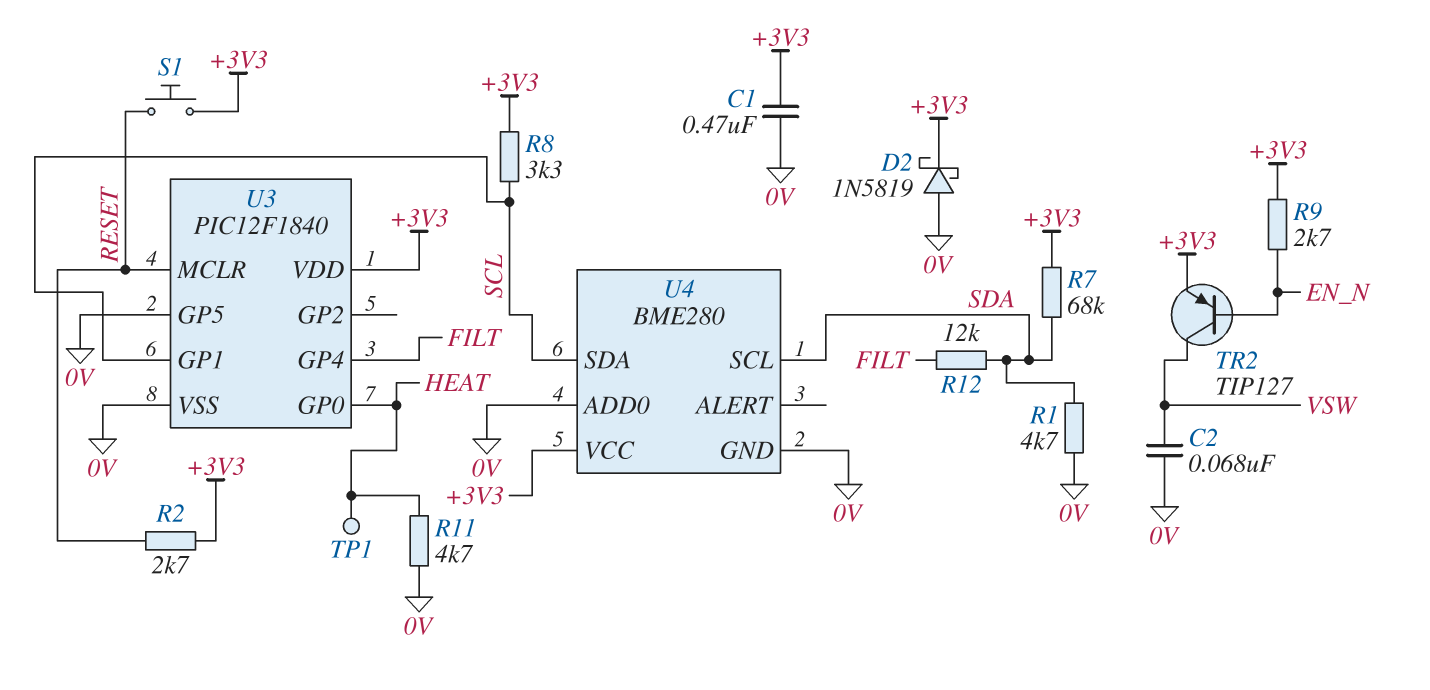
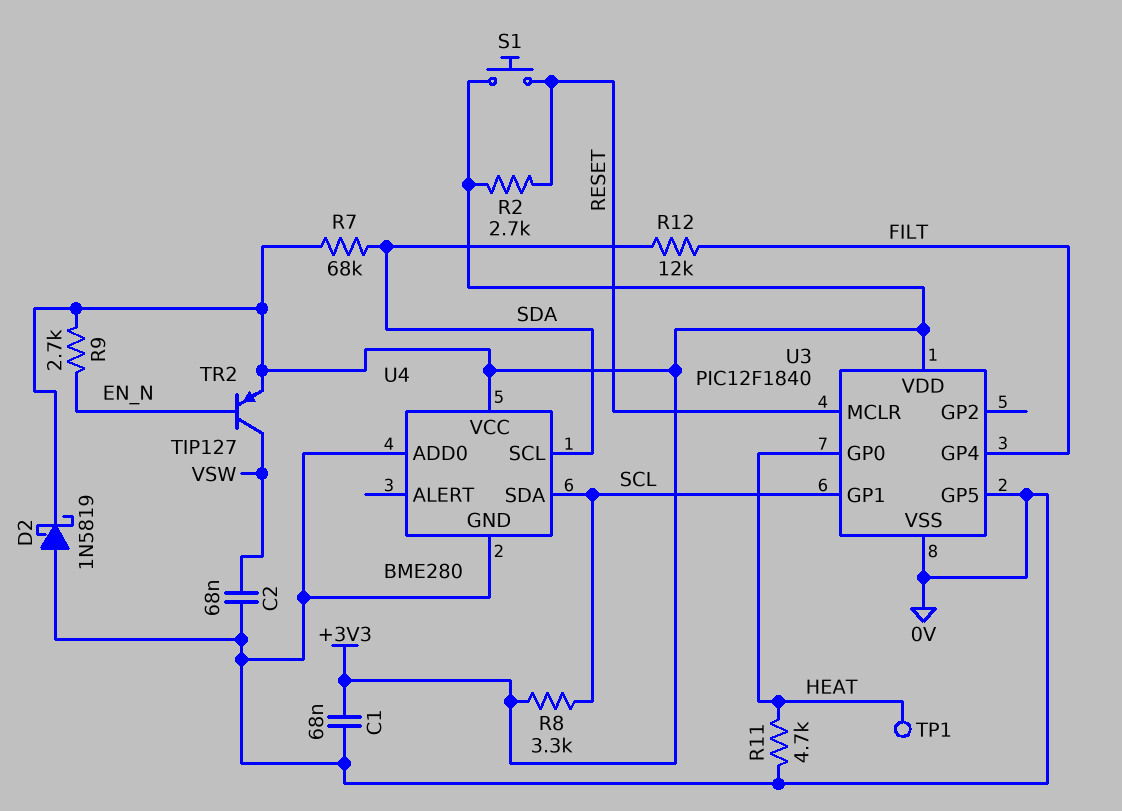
C1: 470nF (+3V3, 0V) -> 68nF (+3V3, 0V)
R1: 4.7k (0V, SDA) -> none

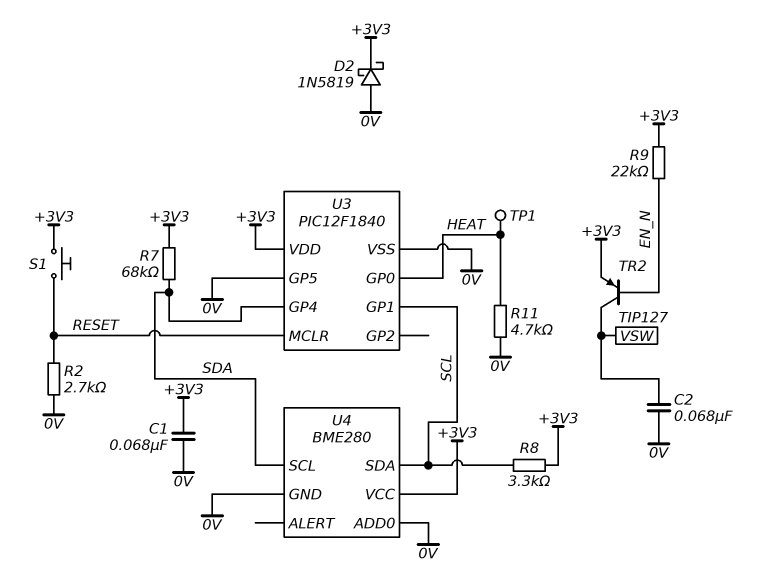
R2: 2.7k (+3V3, RESET) -> 2.7k (0V, RESET)
R9: 2.7k (+3V3, EN_N) -> 22k (+3V3, EN_N)
R12: 12k (FILT, SDA) -> none
U3 pin GP4: FILT -> SDA

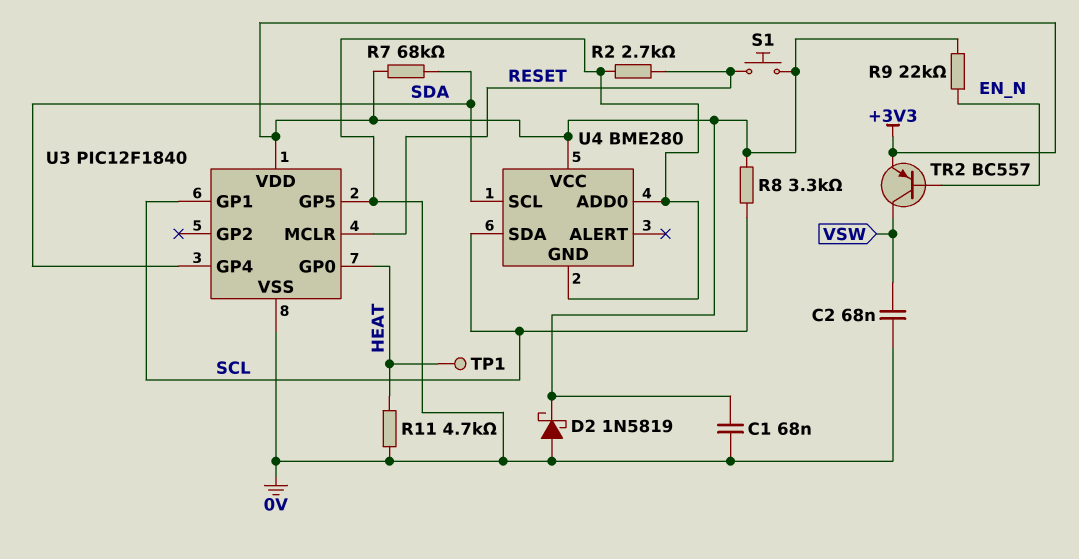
TR2: PNP TIP127 (B EN_N, C VSW, E +3V3) -> PNP BC557 (B EN_N, C VSW, E +3V3)

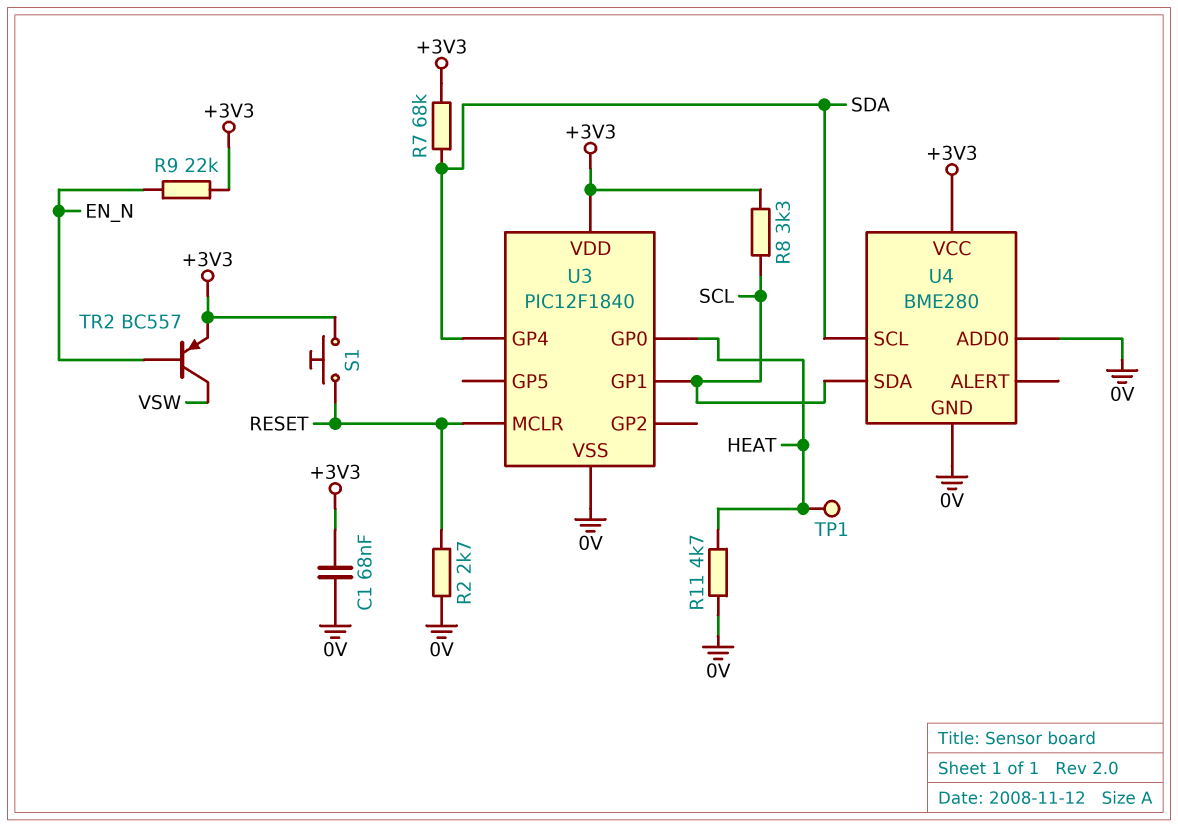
C2: 68nF (0V, VSW) -> none
D2: schottky 1N5819 (A 0V, K +3V3) -> none
U3 pin GP5: 0V -> none

